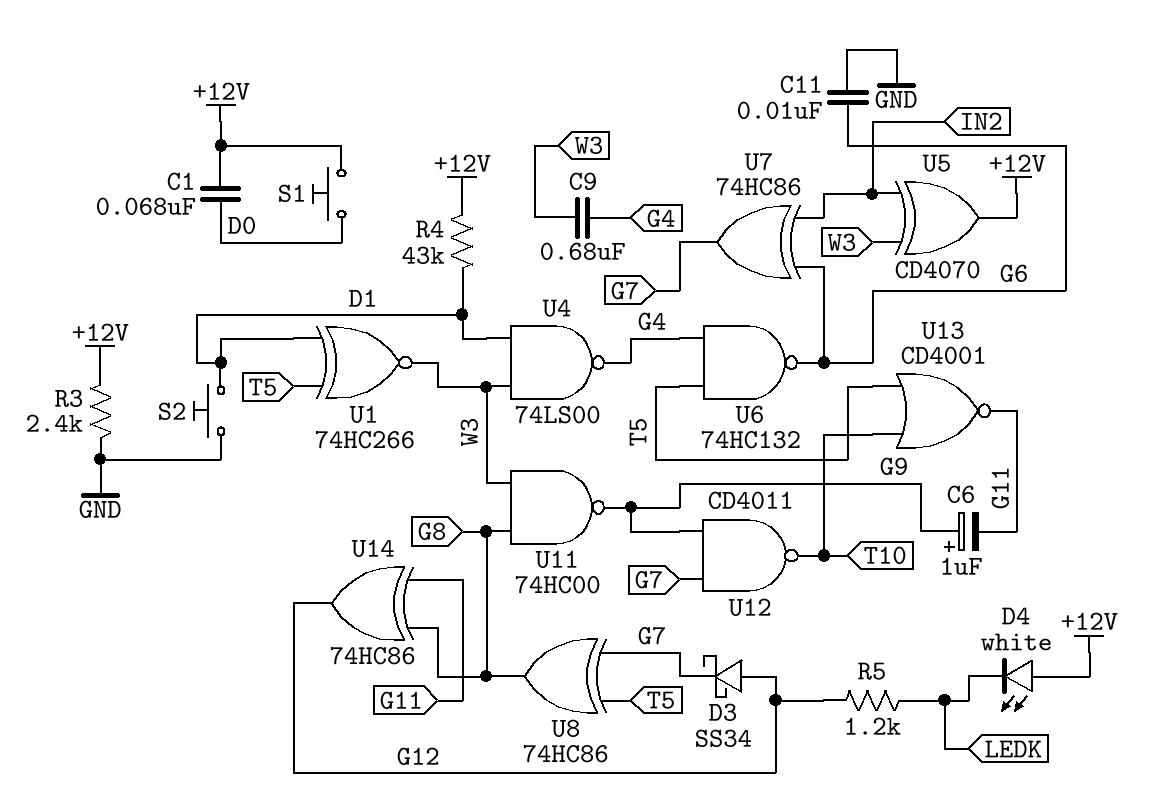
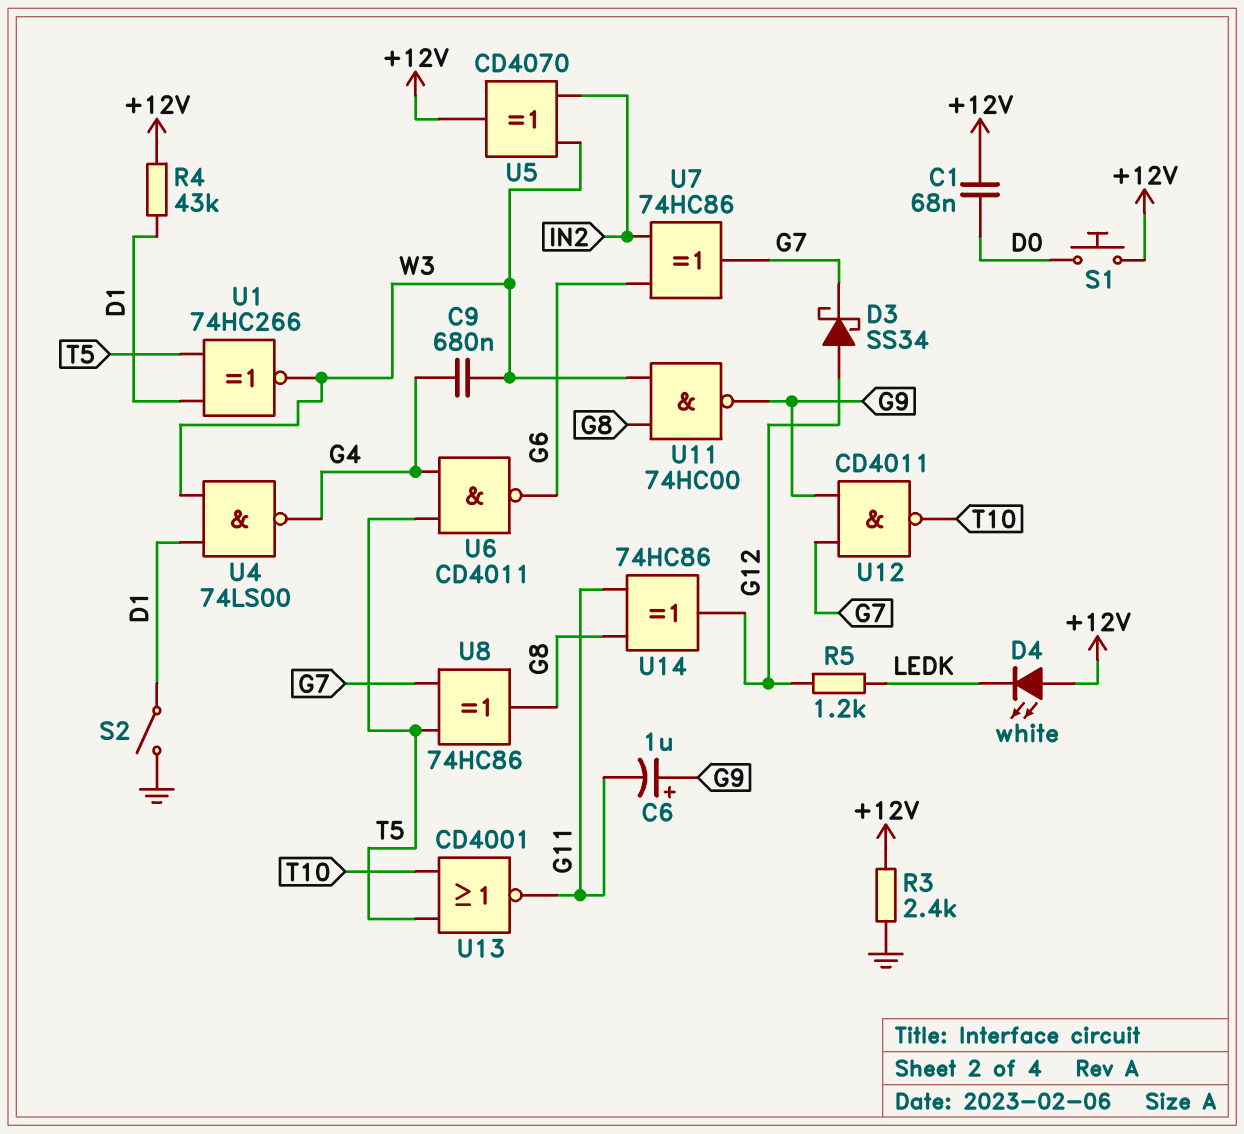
C11: 10nF (G6, GND) -> none
S2: button (D1, GND) -> switch (D1, GND)
U6: NAND 74HC132 (in G4, in T5, out G6) -> NAND CD4011 (in G4, in T5, out G6)

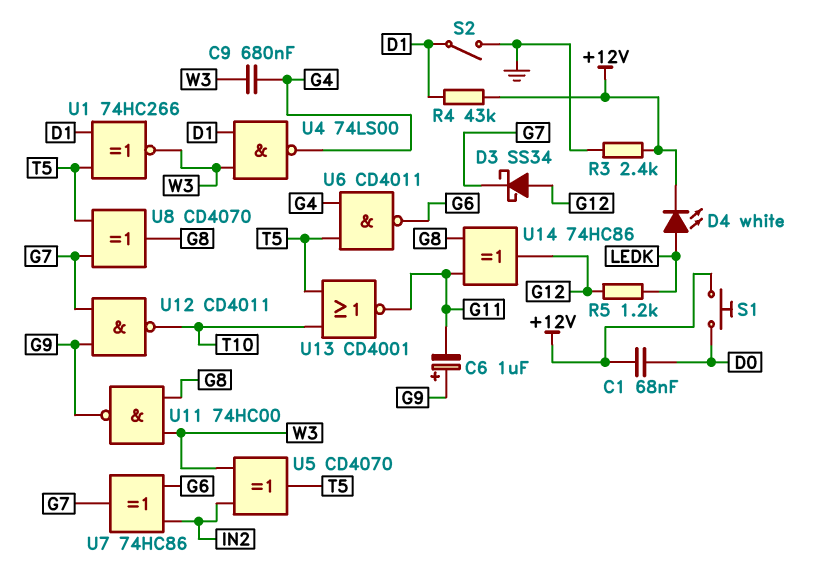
D4: LED white (A +12V, K LEDK) -> LED white (A LEDK, K +12V)
U5: XOR CD4070 (in IN2, in W3, out +12V) -> XOR CD4070 (in IN2, in W3, out T5)
U8: XOR 74HC86 (in G7, in T5, out G8) -> XOR CD4070 (in G7, in T5, out G8)

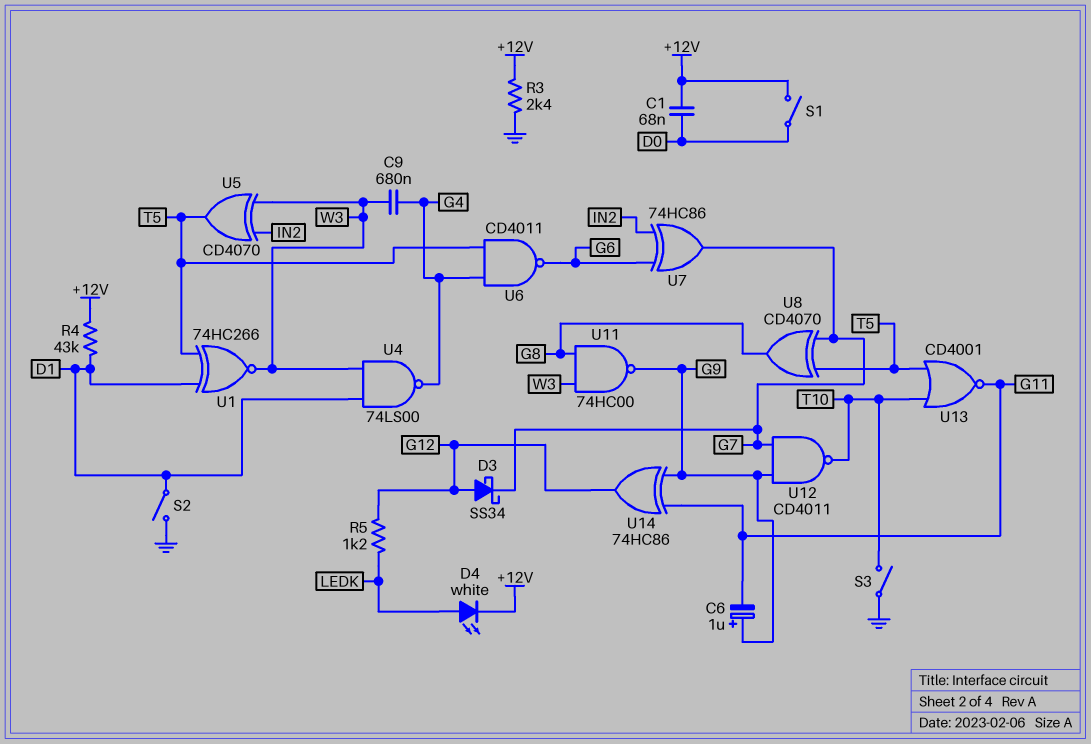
S1: button (+12V, D0) -> switch (+12V, D0)
S3: none -> switch (GND, T10)
U14: XOR 74HC86 (in G8, in G11, out G12) -> XOR 74HC86 (in G9, in G11, out G12)

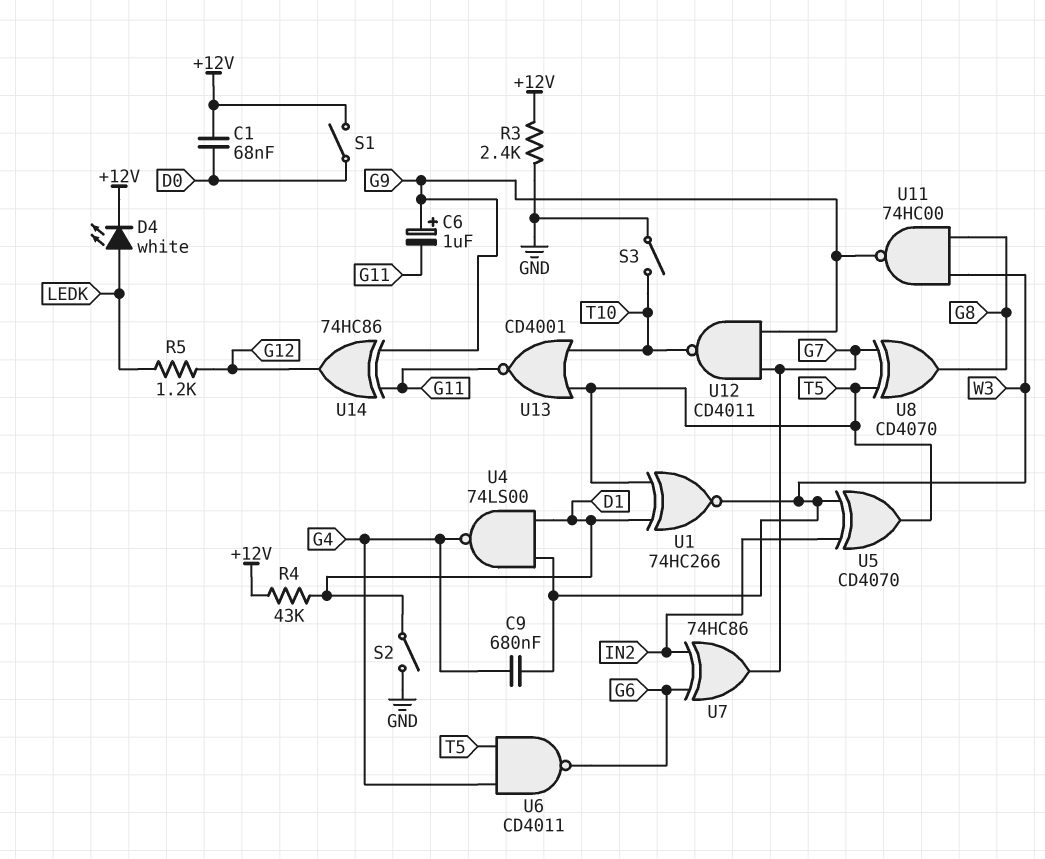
D3: schottky SS34 (A G12, K G7) -> none

